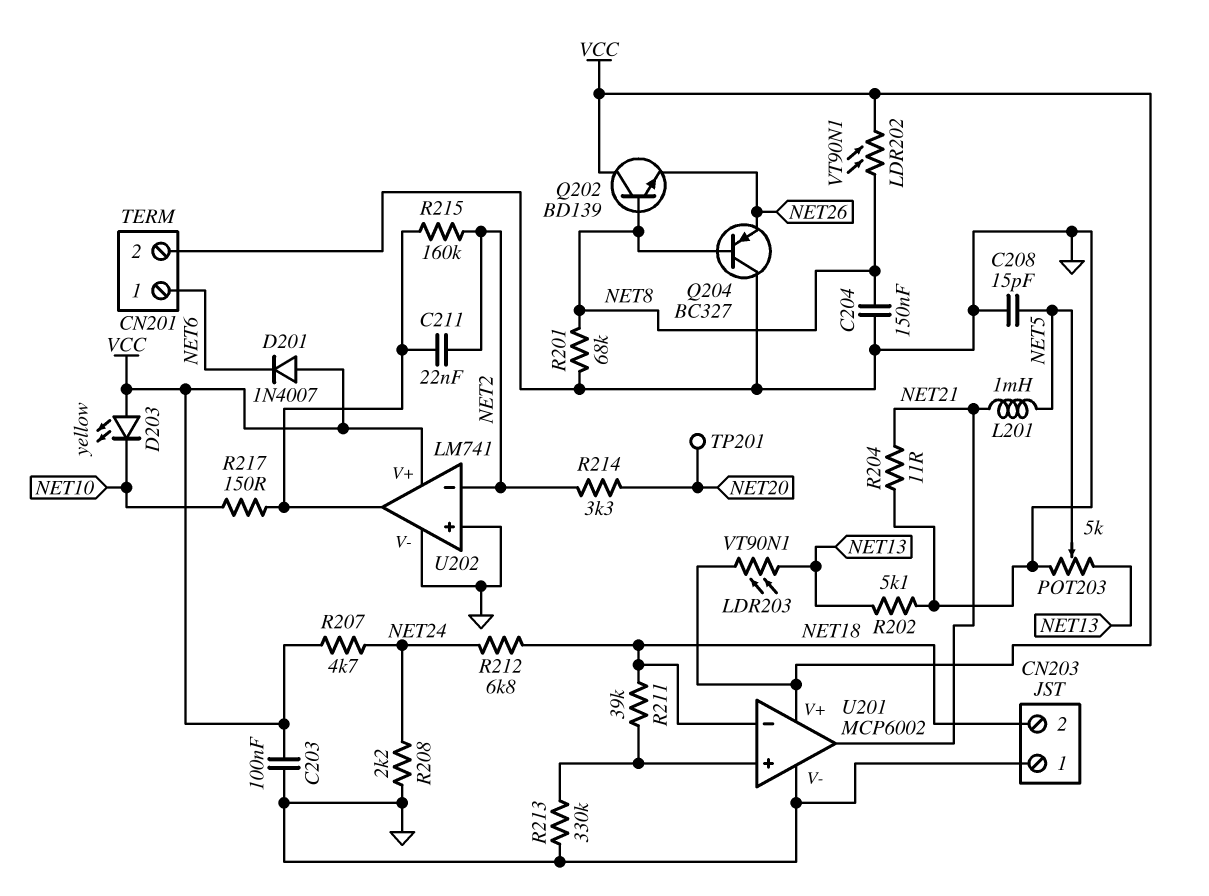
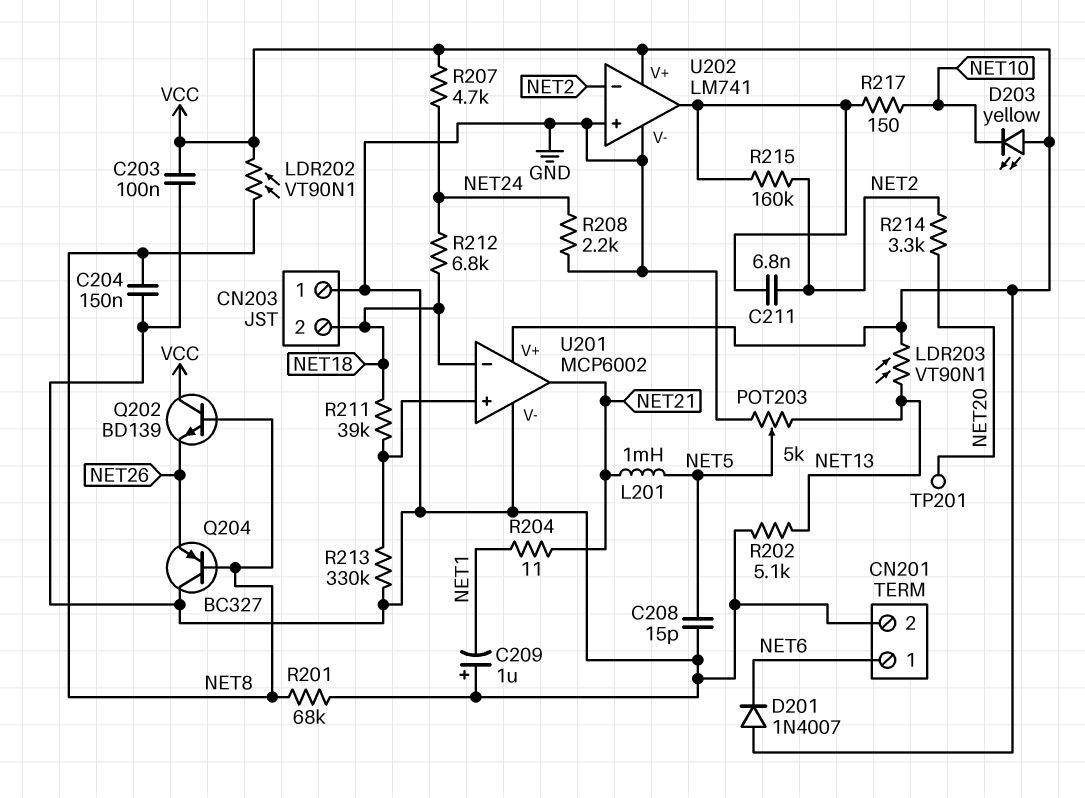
C209: none -> 1uF (plus GND, minus NET1)
C211: 22nF (NET2, U202/out) -> 6.8nF (NET2, U202/out)
R204: 11 (GND, NET21) -> 11 (NET1, NET21)

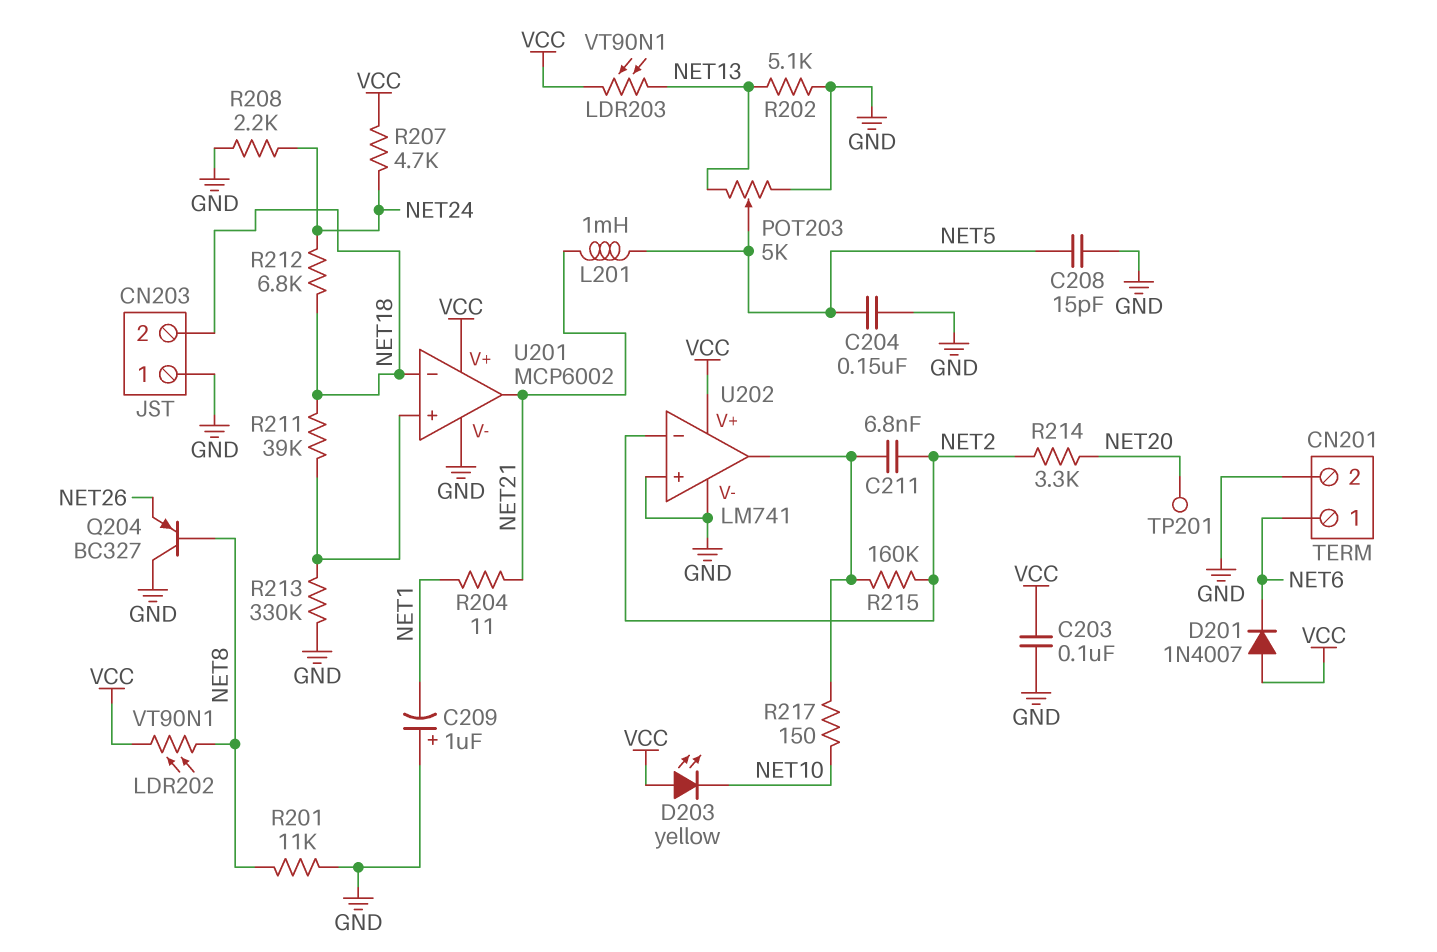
C204: 150nF (GND, NET8) -> 150nF (GND, NET5)
Q202: NPN BD139 (B NET8, C VCC, E NET26) -> none
R201: 68k (GND, NET8) -> 11k (GND, NET8)

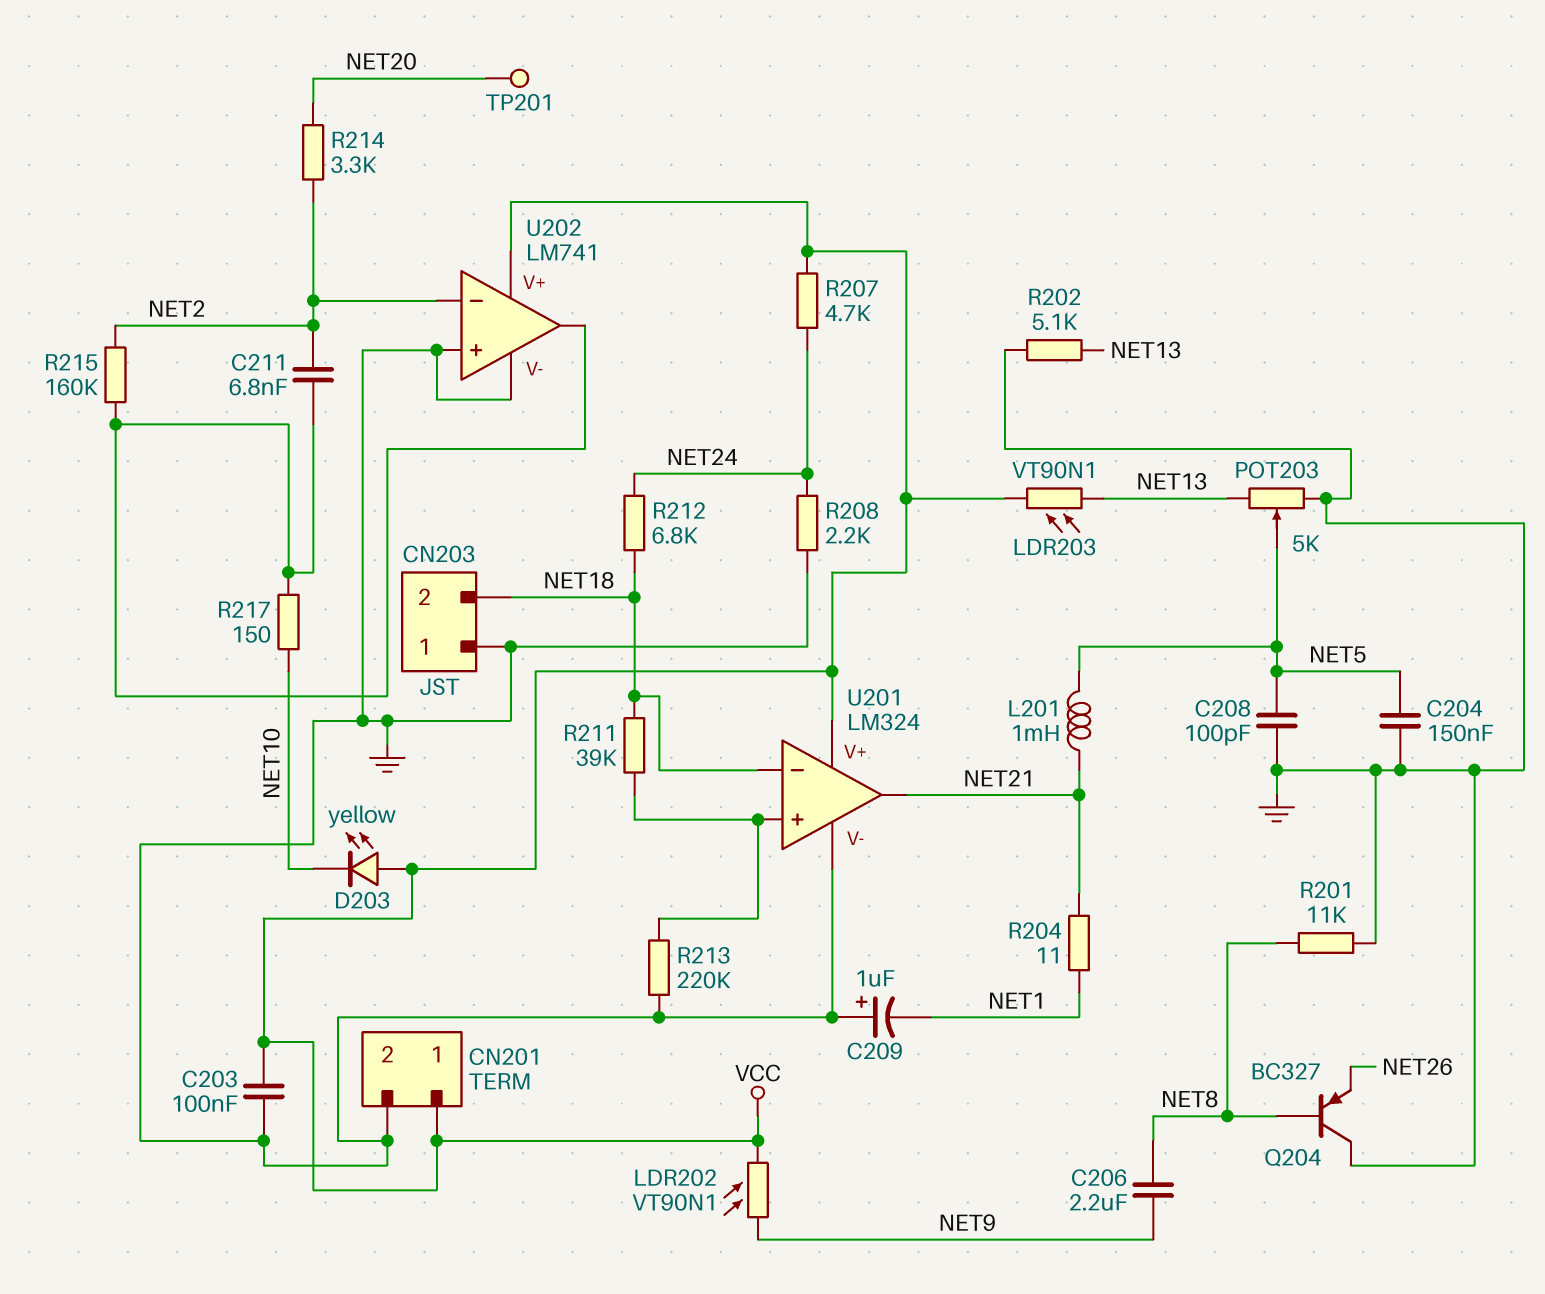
C206: none -> 2.2uF (NET8, NET9)
C208: 15pF (GND, NET5) -> 100pF (GND, NET5)
CN201 pin 1: NET6 -> VCC
D201: diode 1N4007 (A VCC, K NET6) -> none
LDR202: VT90N1 (NET8, VCC) -> VT90N1 (NET9, VCC)
R213: 330k (GND, U201/in+) -> 220k (GND, U201/in+)
U201: MCP6002 -> LM324

